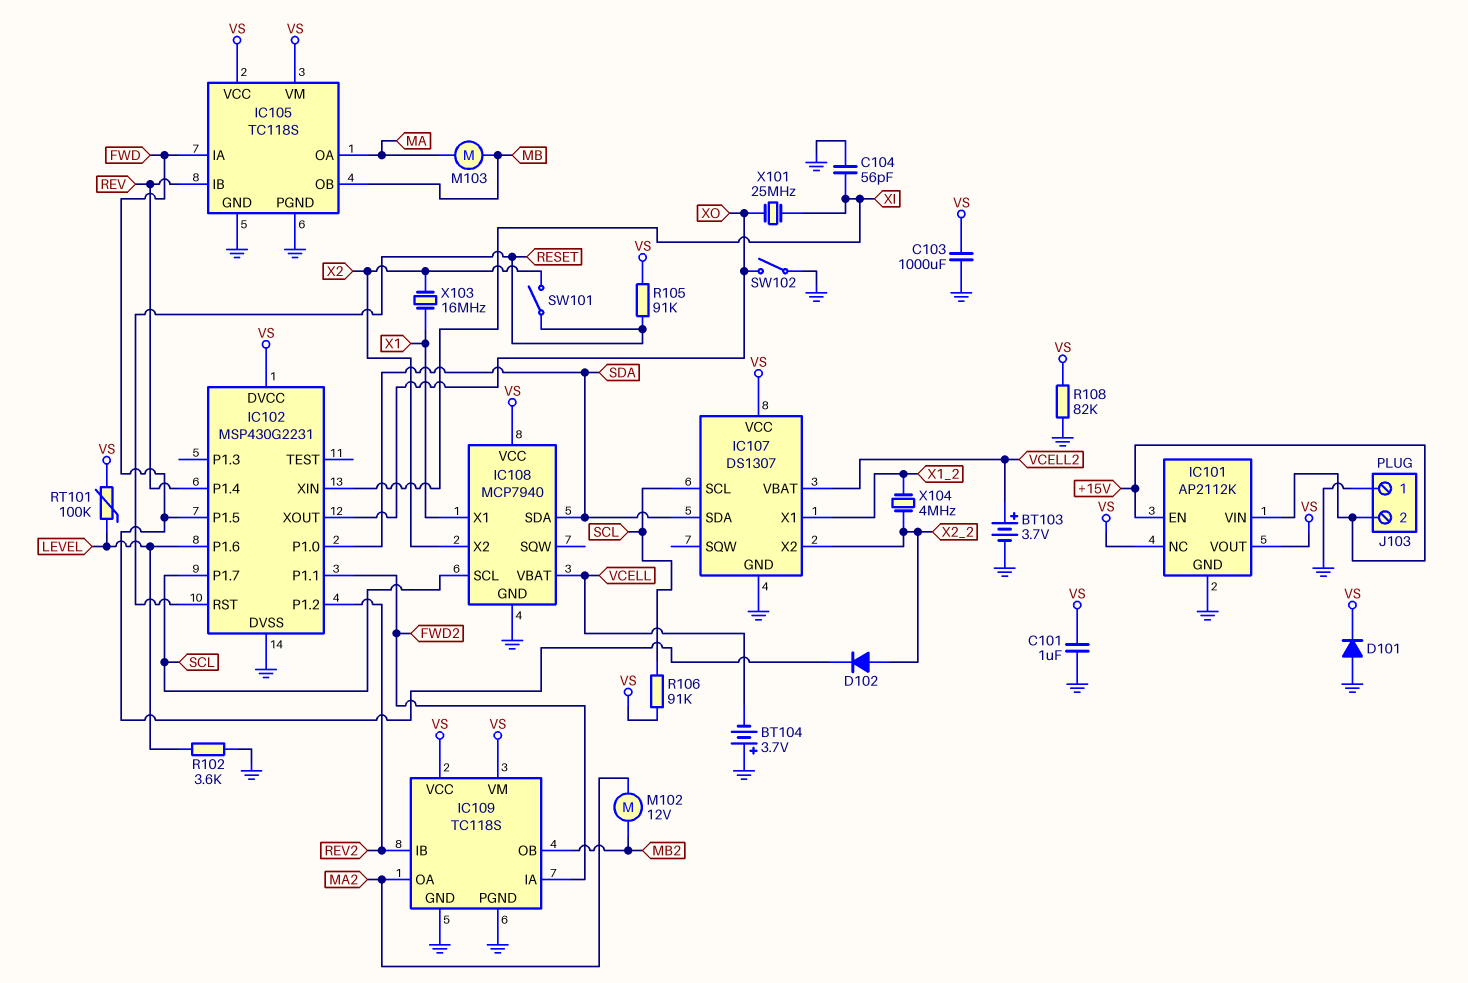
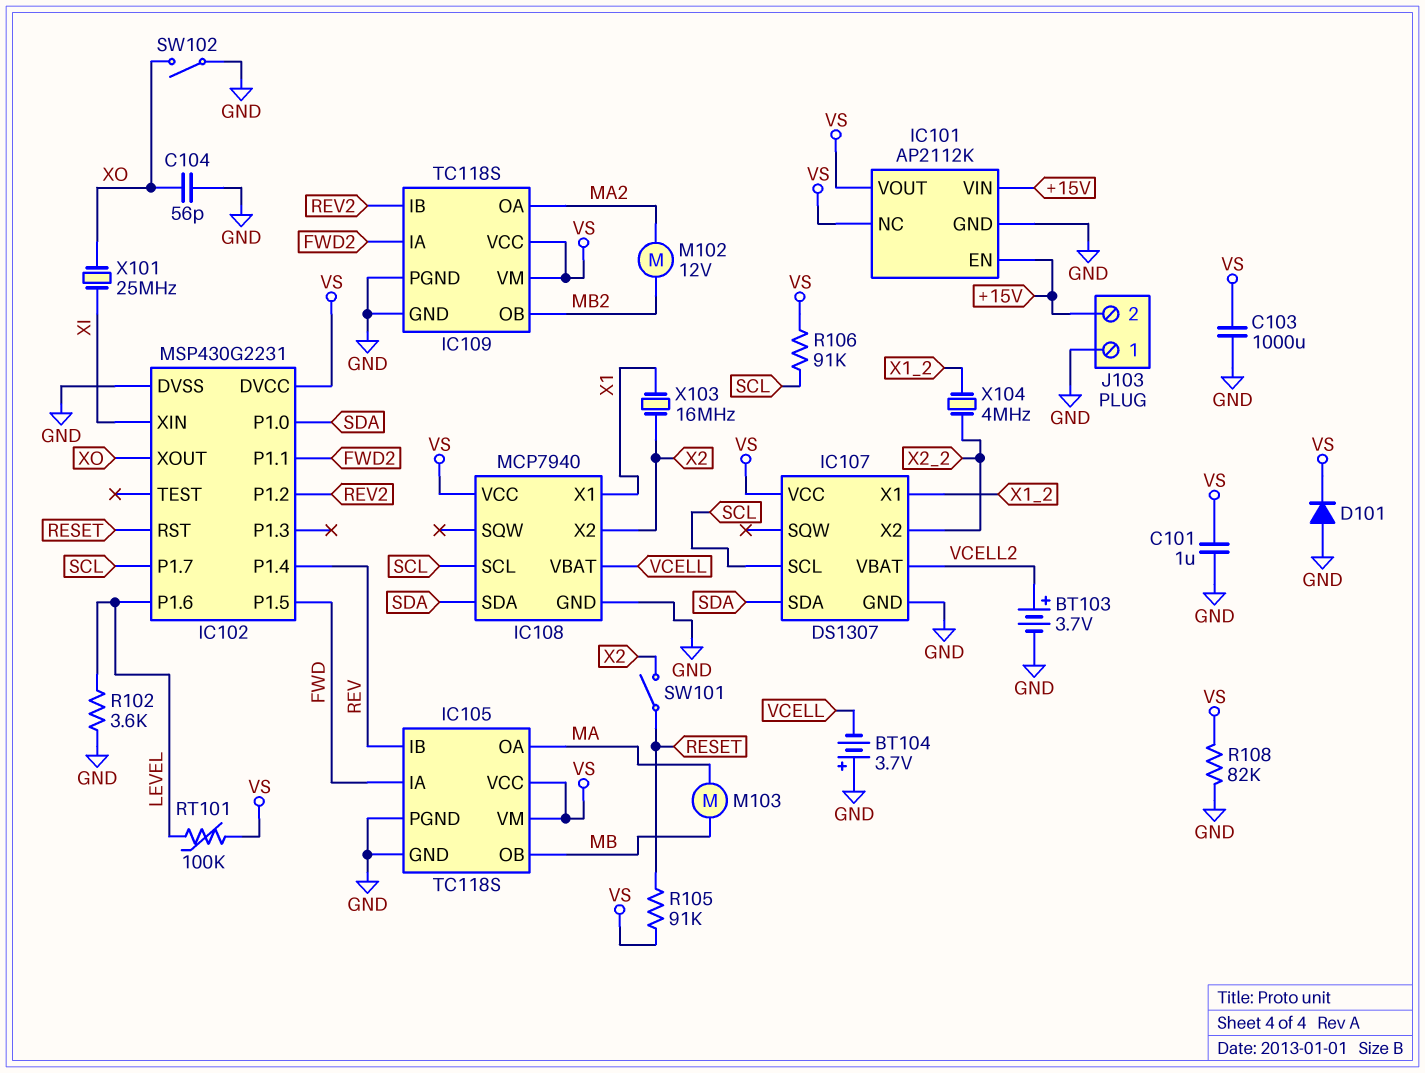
C104: 56pF (GND, XI) -> 56pF (GND, XO)
D102: diode (A X2_2, K FWD) -> none

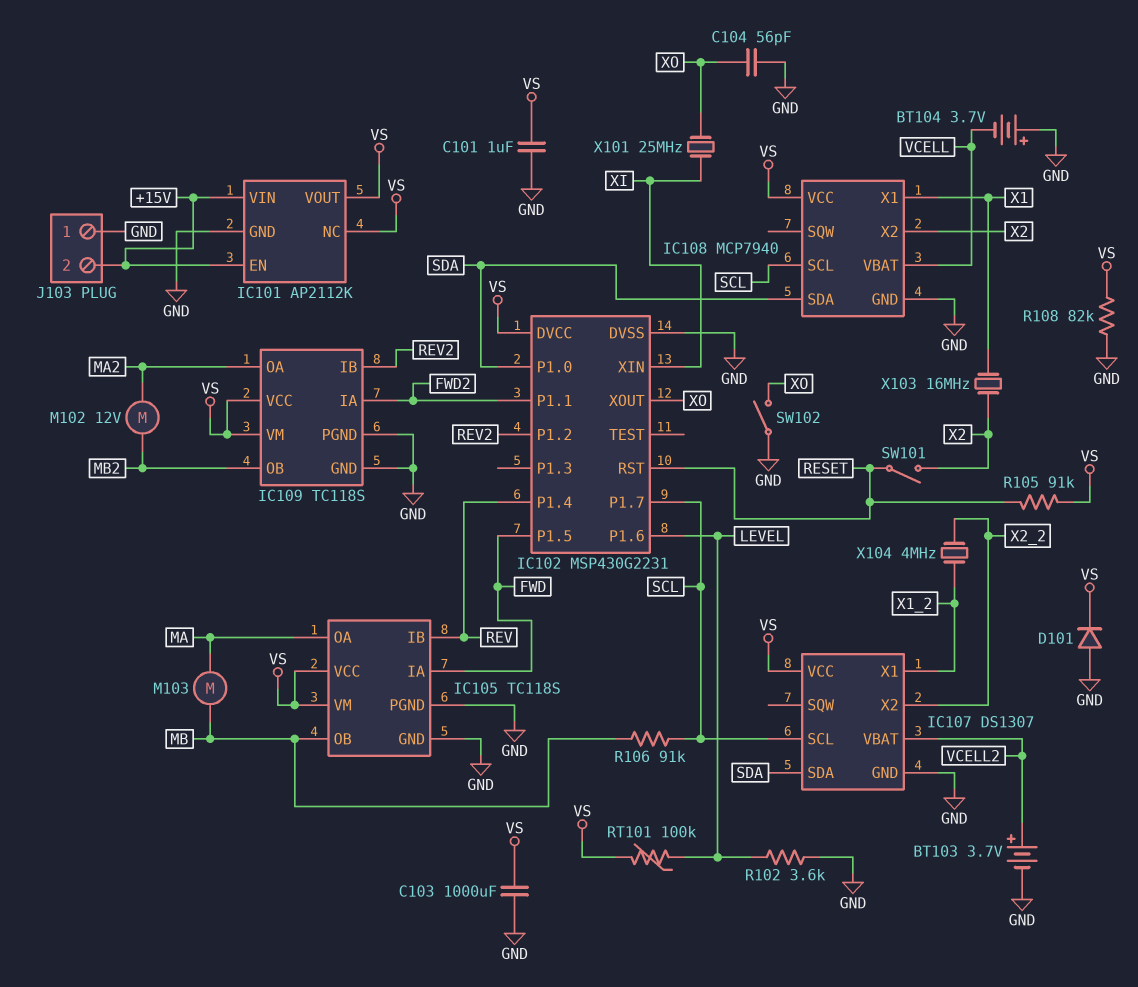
R106: 91k (SCL, VS) -> 91k (MB, SCL)

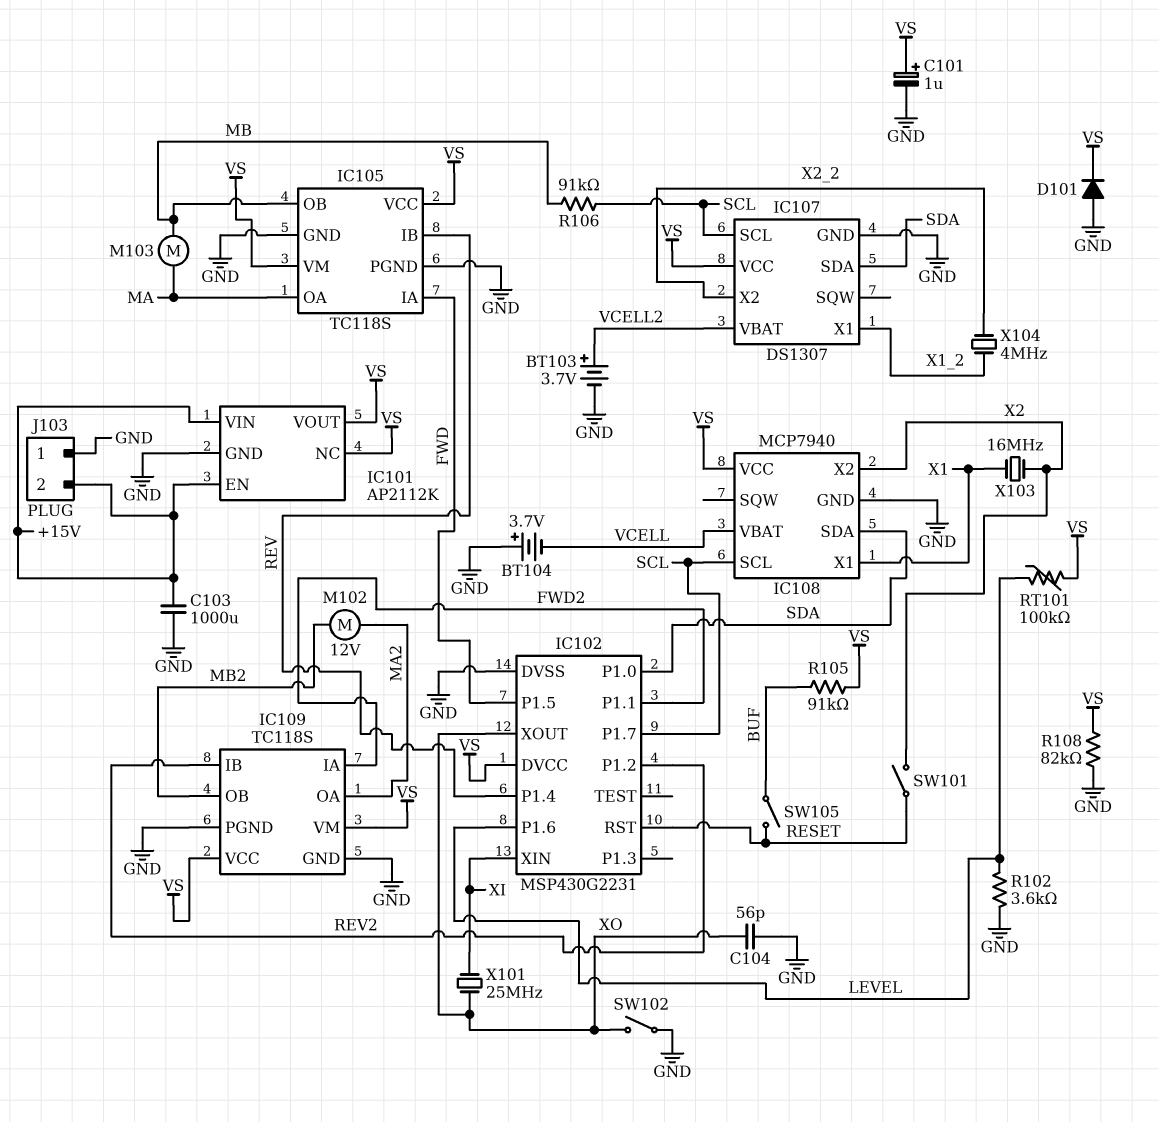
C101: 1uF (GND, VS) -> 1uF (plus VS, minus GND)
C103: 1000uF (GND, VS) -> 1000uF (+15V, GND)
R105: 91k (RESET, VS) -> 91k (BUF, VS)
SW105: none -> switch (BUF, RESET)

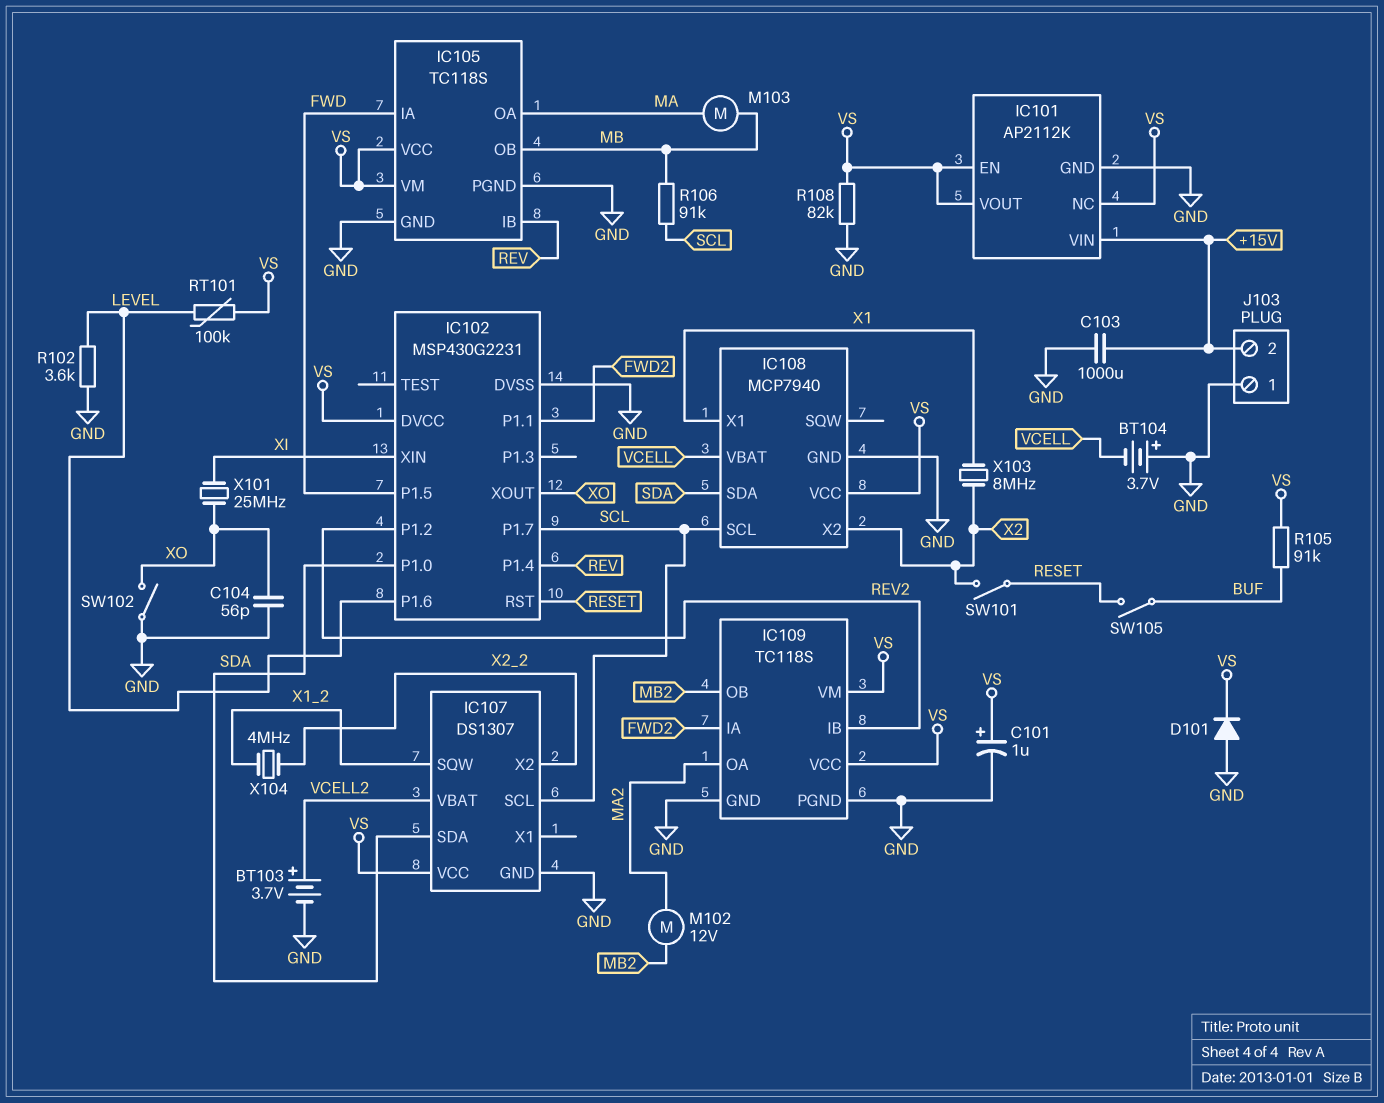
IC101 pin EN: +15V -> VS
IC107 pin SQW: none -> X1_2
IC107 pin X1: X1_2 -> none
X103: 16MHz (X1, X2) -> 8MHz (X1, X2)

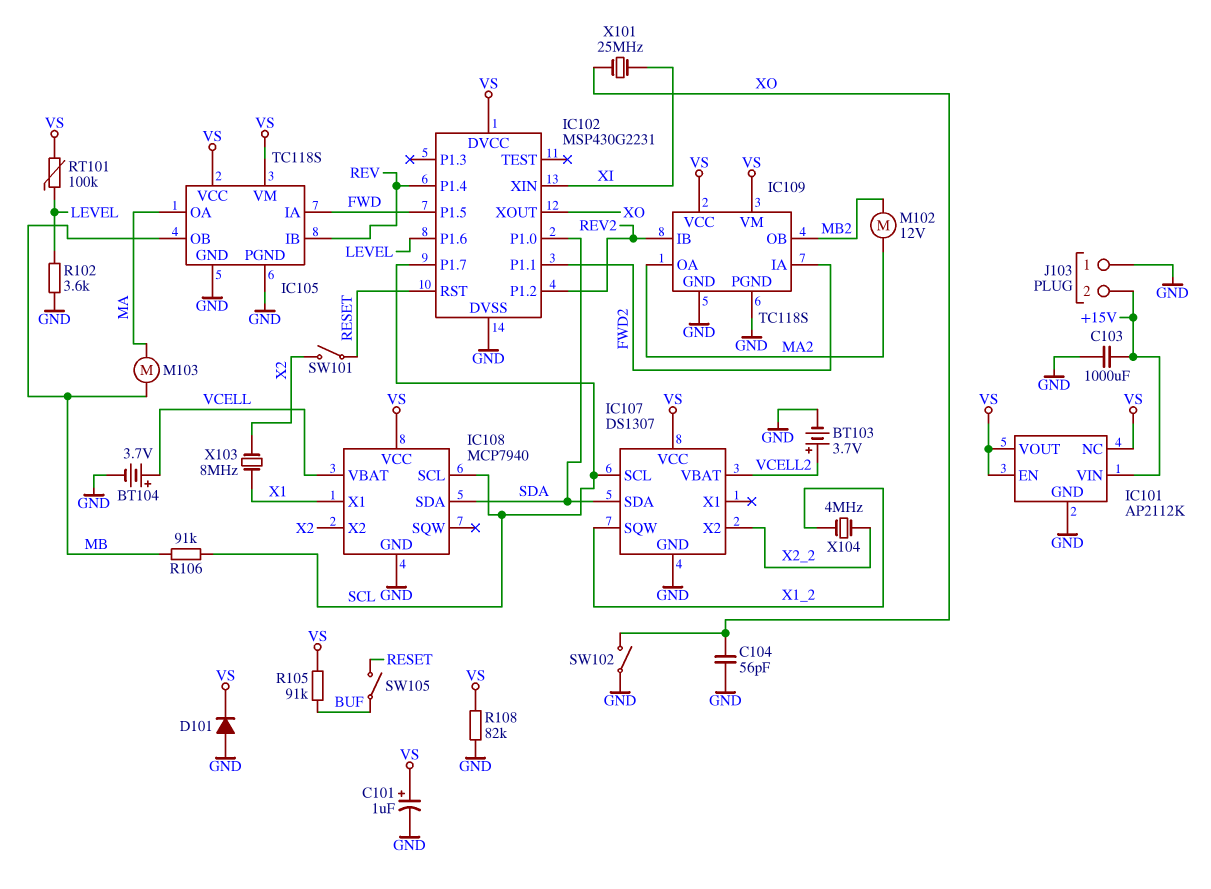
BT104: 3.7V (plus GND, minus VCELL) -> 3.7V (plus VCELL, minus GND)

